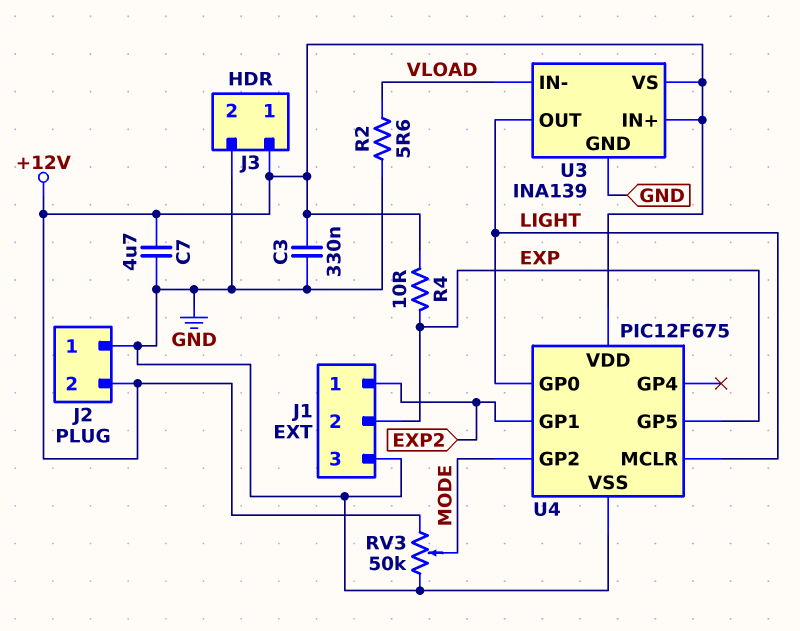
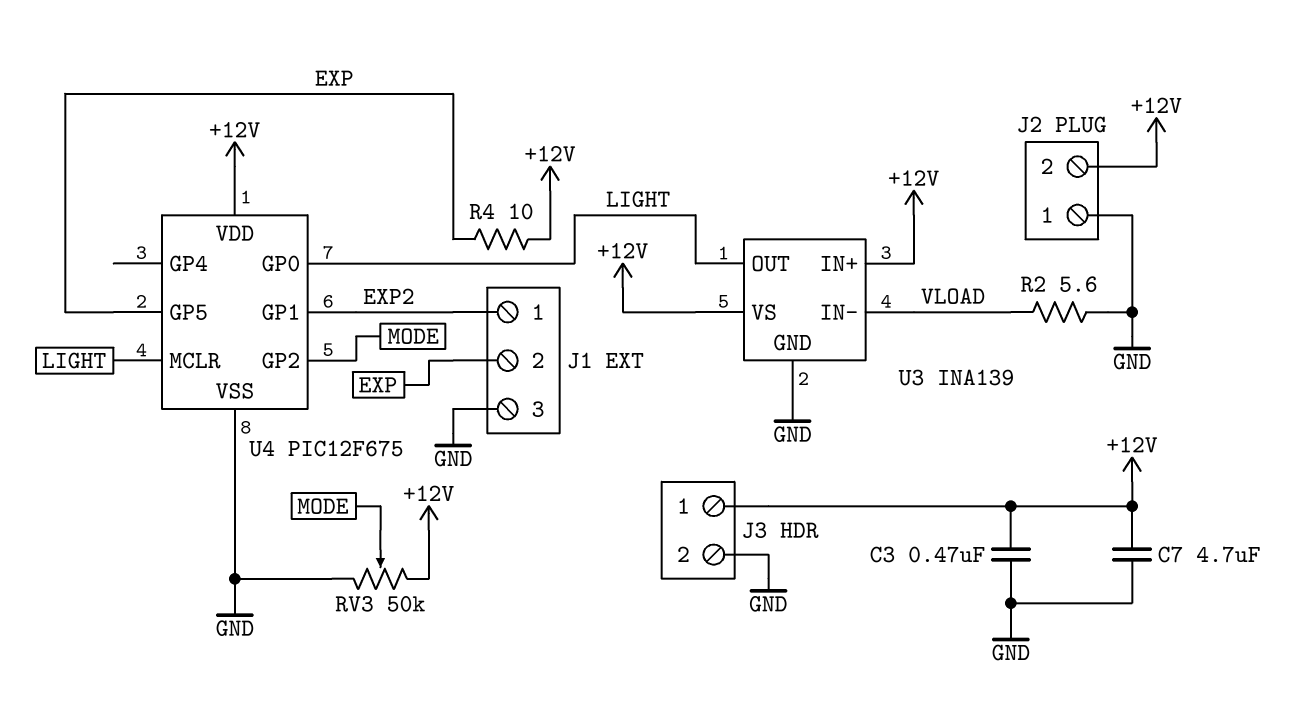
C3: 330nF (+12V, GND) -> 470nF (+12V, GND)

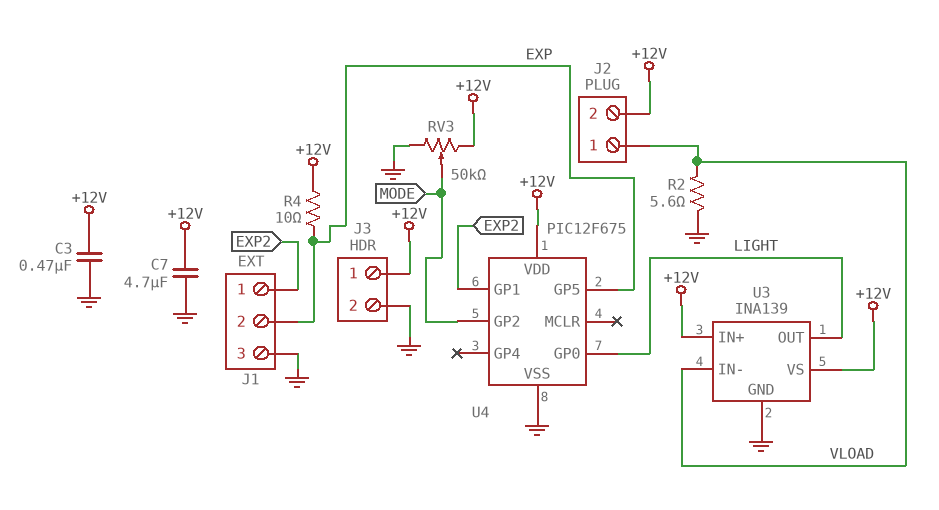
J2 pin 1: GND -> VLOAD
U4 pin MCLR: LIGHT -> none

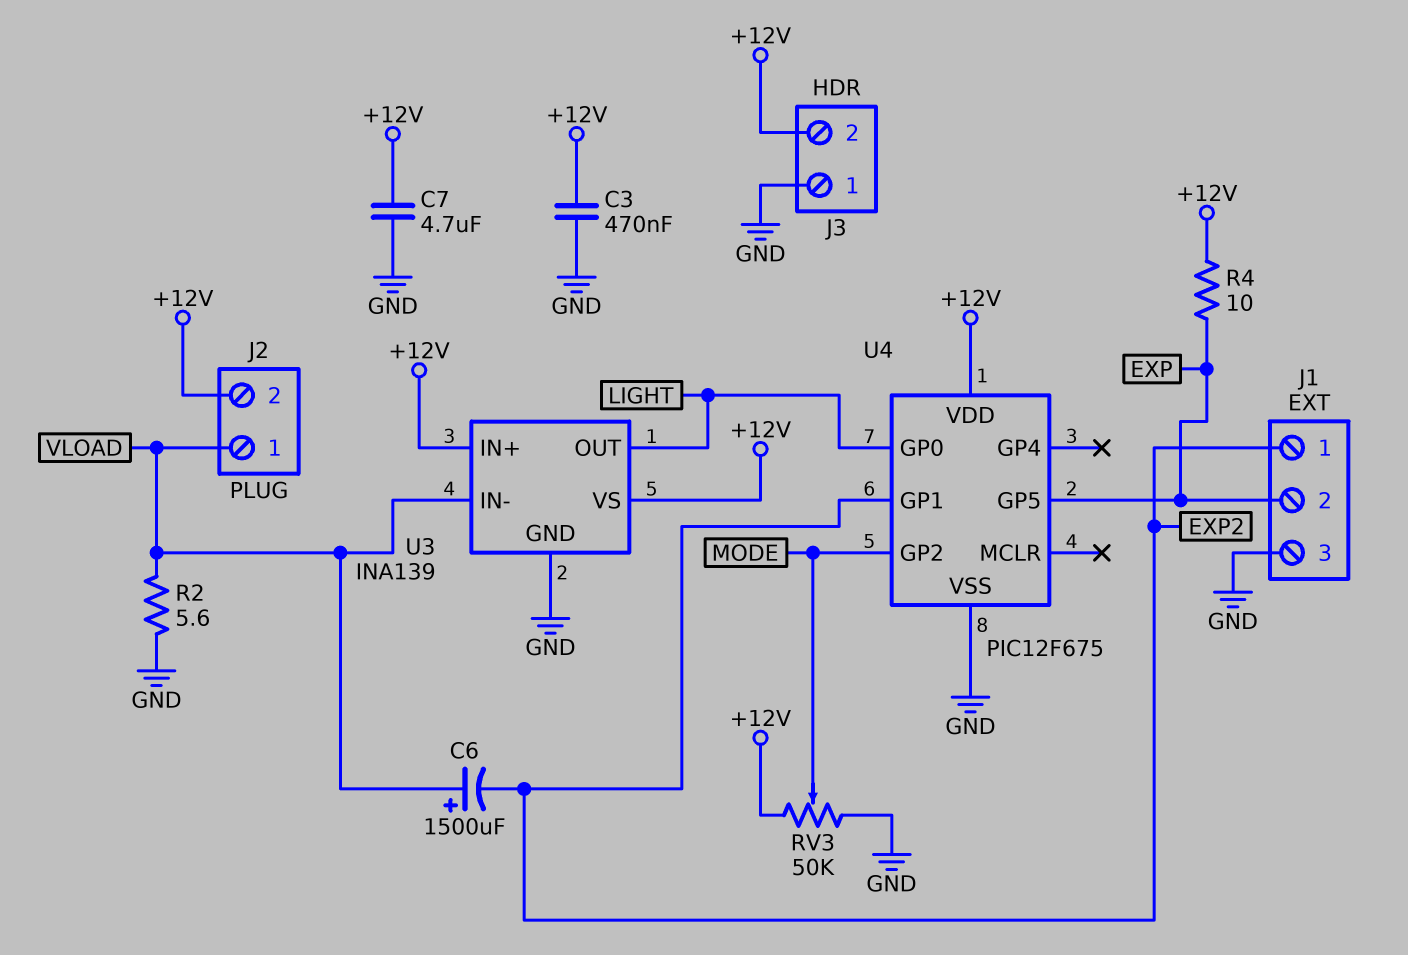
C6: none -> 1500uF (plus VLOAD, minus EXP2)
J3 pin 1: +12V -> GND
J3 pin 2: GND -> +12V

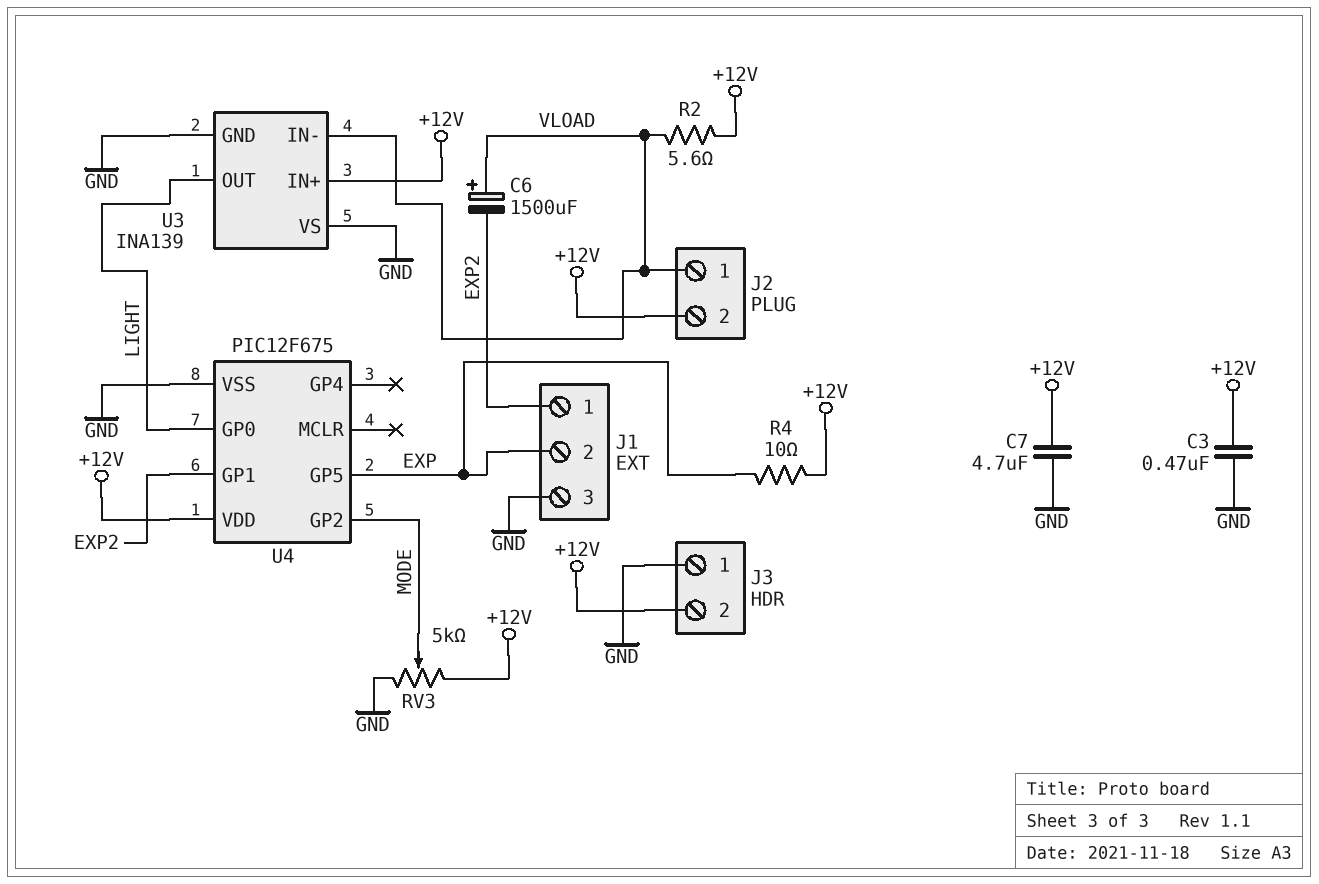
R2: 5.6 (GND, VLOAD) -> 5.6 (+12V, VLOAD)
RV3: 50k (+12V, GND, wiper MODE) -> 5k (+12V, GND, wiper MODE)
U3 pin VS: +12V -> GND

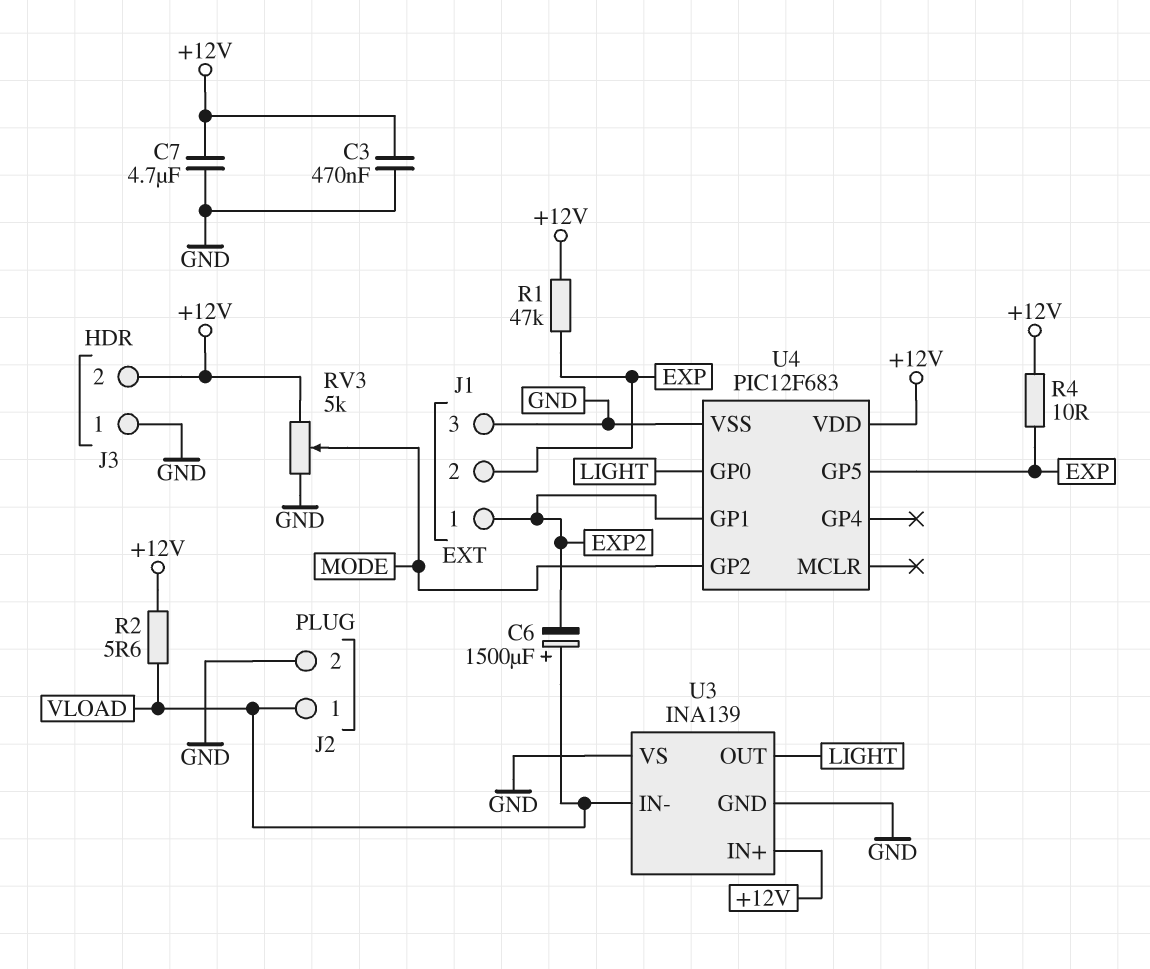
J2 pin 2: +12V -> GND
R1: none -> 47k (+12V, EXP)
U4: PIC12F675 -> PIC12F683

